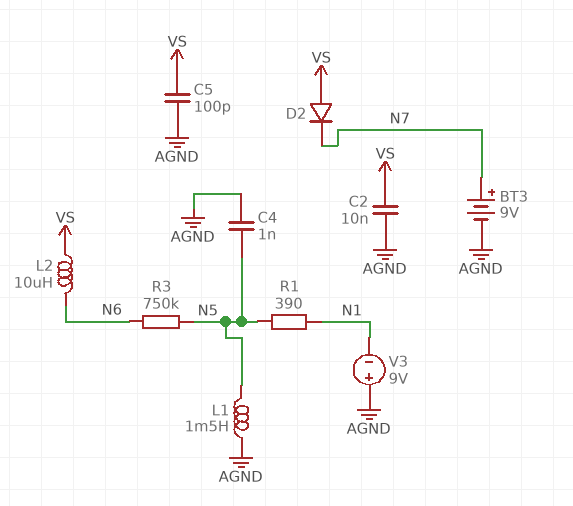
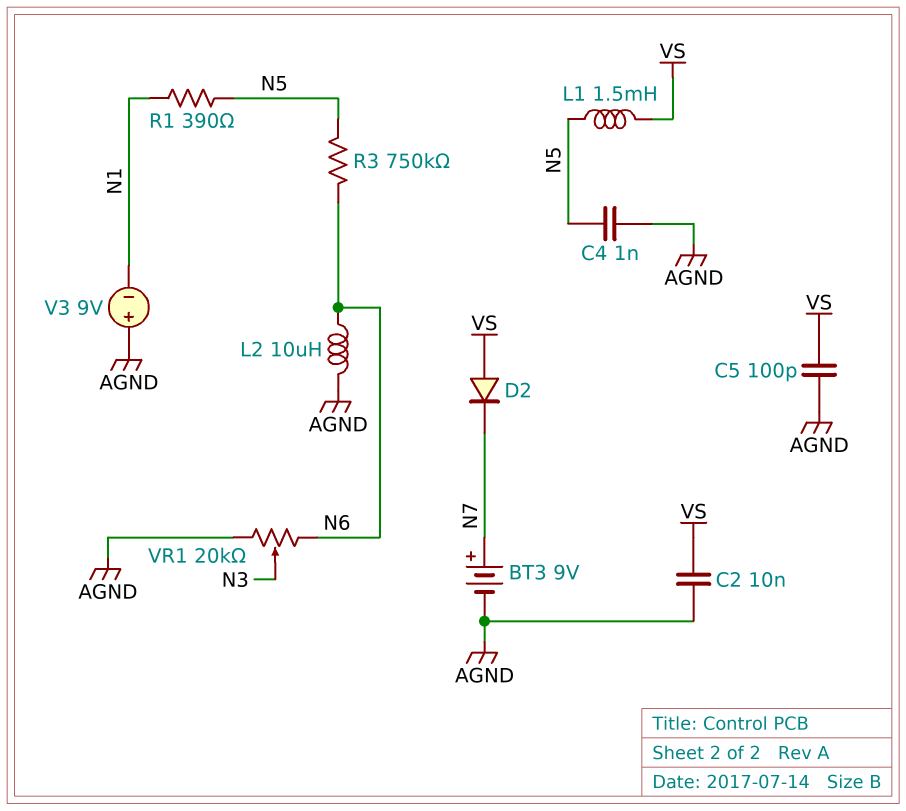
L1: 1.5mH (AGND, N5) -> 1.5mH (N5, VS)
L2: 10uH (N6, VS) -> 10uH (AGND, N6)
VR1: none -> 20k (AGND, N6, wiper N3)

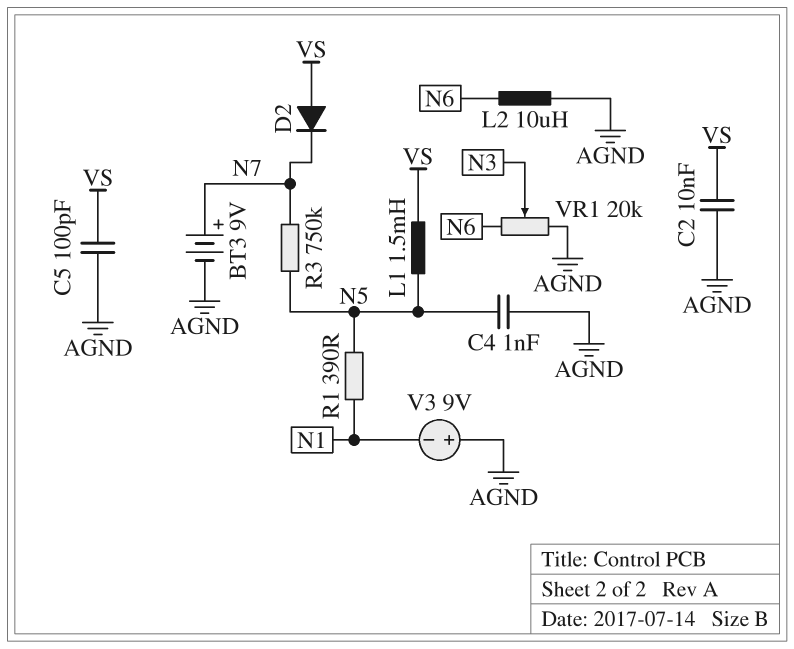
R3: 750k (N5, N6) -> 750k (N5, N7)

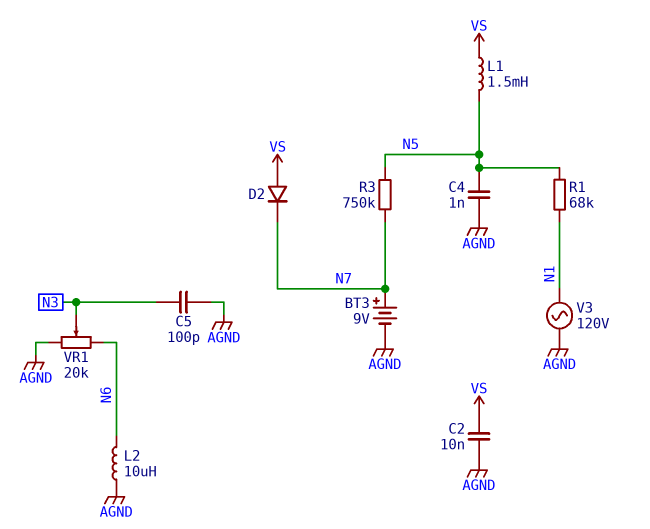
C5: 100pF (AGND, VS) -> 100pF (AGND, N3)
R1: 390 (N1, N5) -> 68k (N1, N5)
V3: 9V (plus AGND, minus N1) -> AC 120V (AGND, N1)

